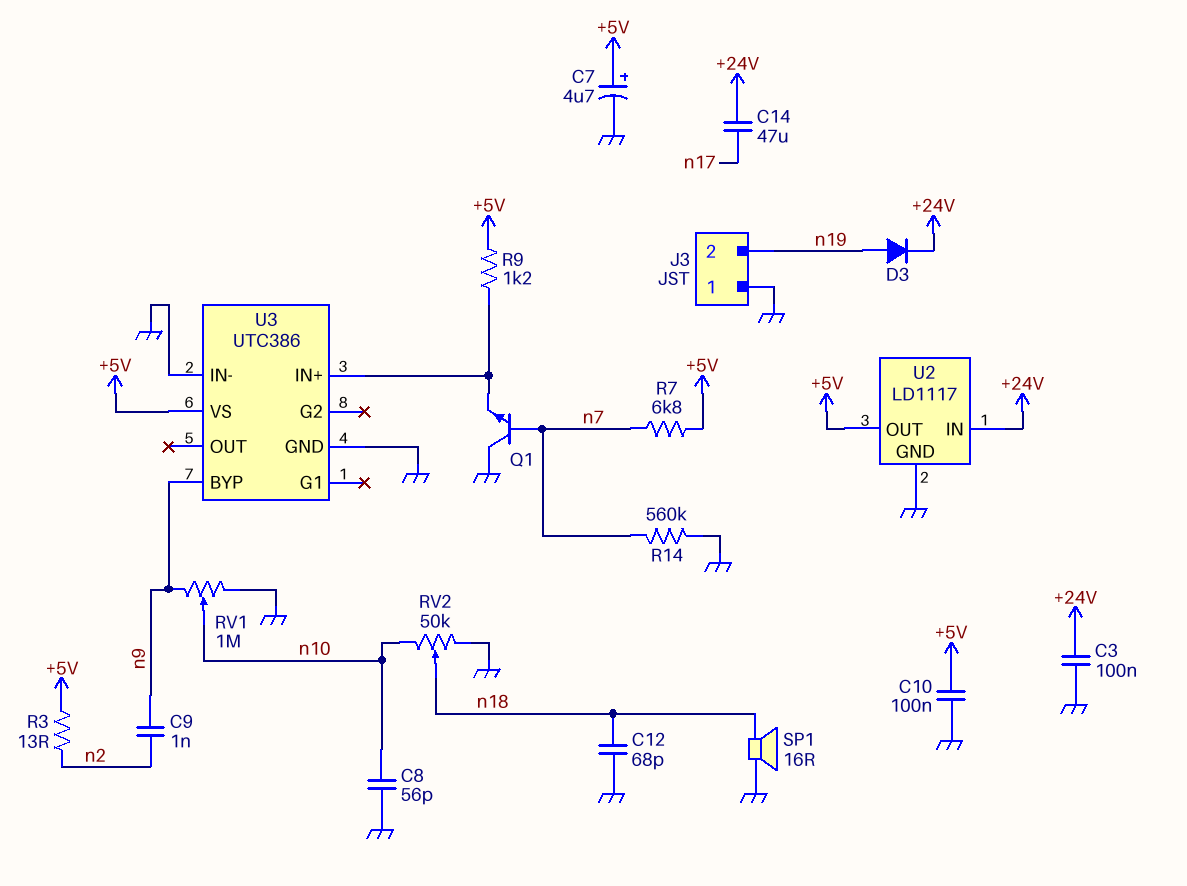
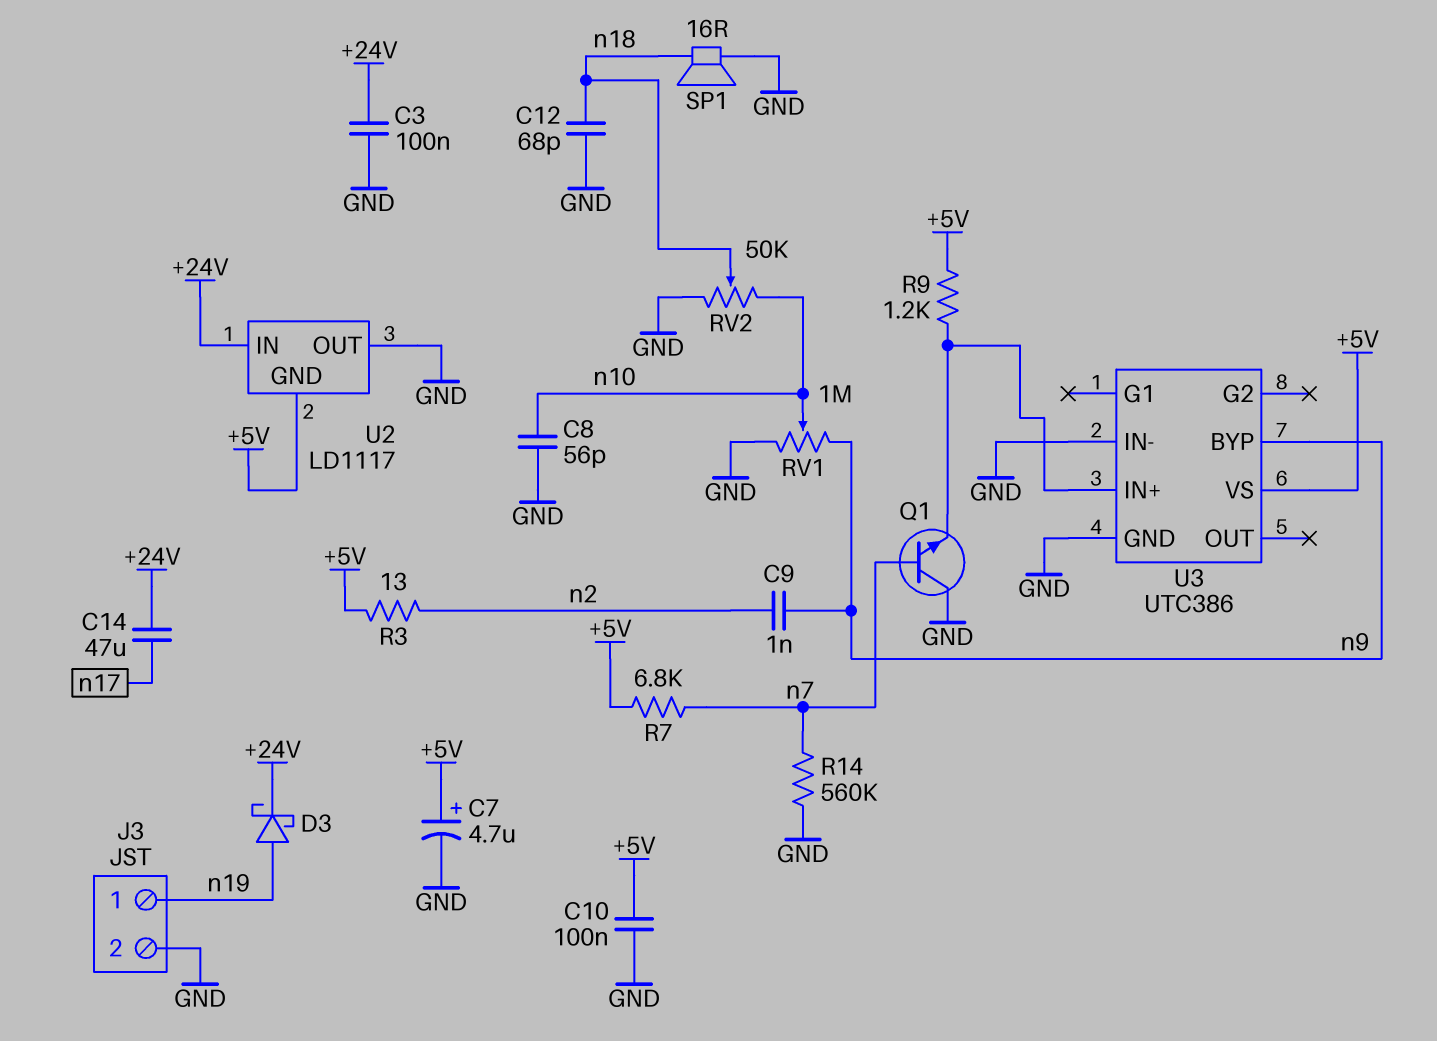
D3: diode (A n19, K +24V) -> schottky (A n19, K +24V)
J3 pin 1: GND -> n19
J3 pin 2: n19 -> GND
U2 pin GND: GND -> +5V
U2 pin OUT: +5V -> GND

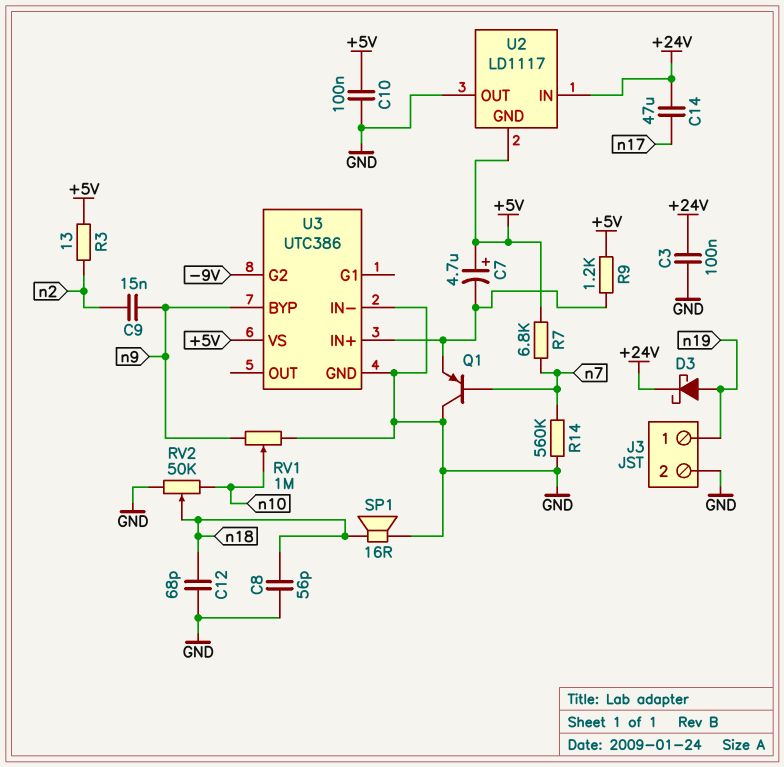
C7: 4.7uF (plus +5V, minus GND) -> 4.7uF (plus +5V, minus U3/IN+)
C8: 56pF (GND, n10) -> 56pF (GND, n18)
C9: 1nF (n2, n9) -> 15nF (n2, n9)
Q1: NPN (B n7, C GND, E U3/IN+) -> PNP (B n7, C GND, E U3/IN+)
U3 pin G2: none -> -9V

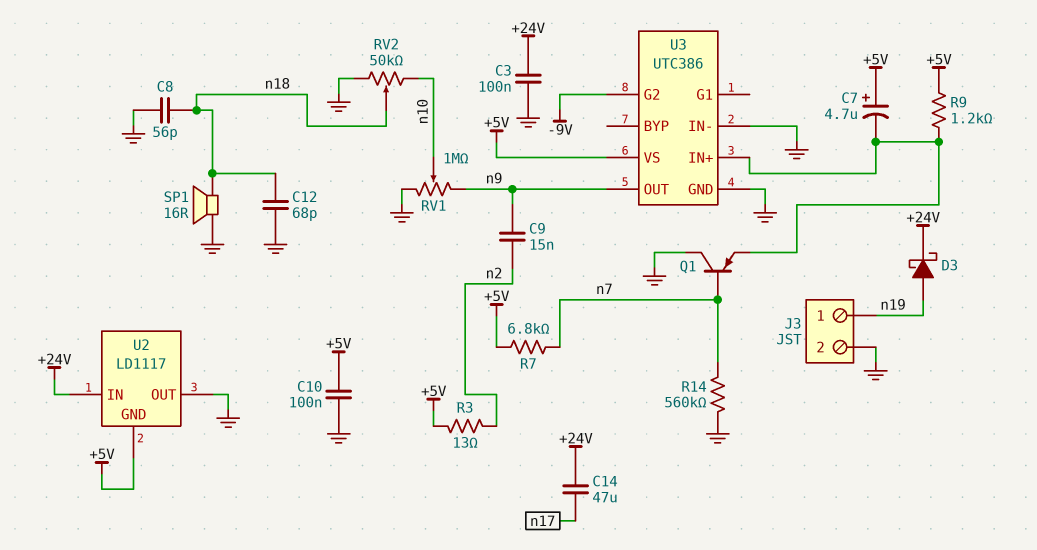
U3 pin BYP: n9 -> none
U3 pin OUT: none -> n9

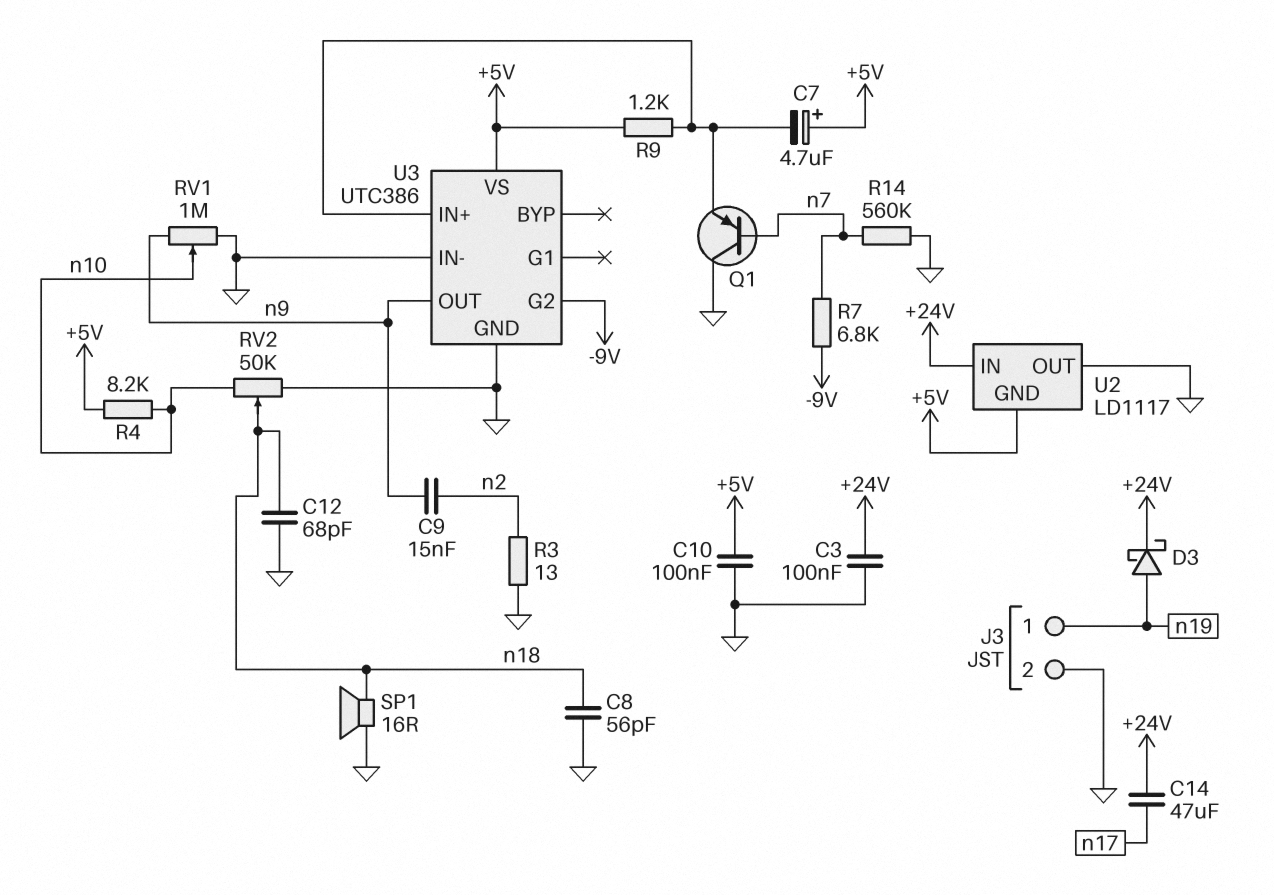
R3: 13 (+5V, n2) -> 13 (GND, n2)
R4: none -> 8.2k (+5V, n10)
R7: 6.8k (+5V, n7) -> 6.8k (-9V, n7)

